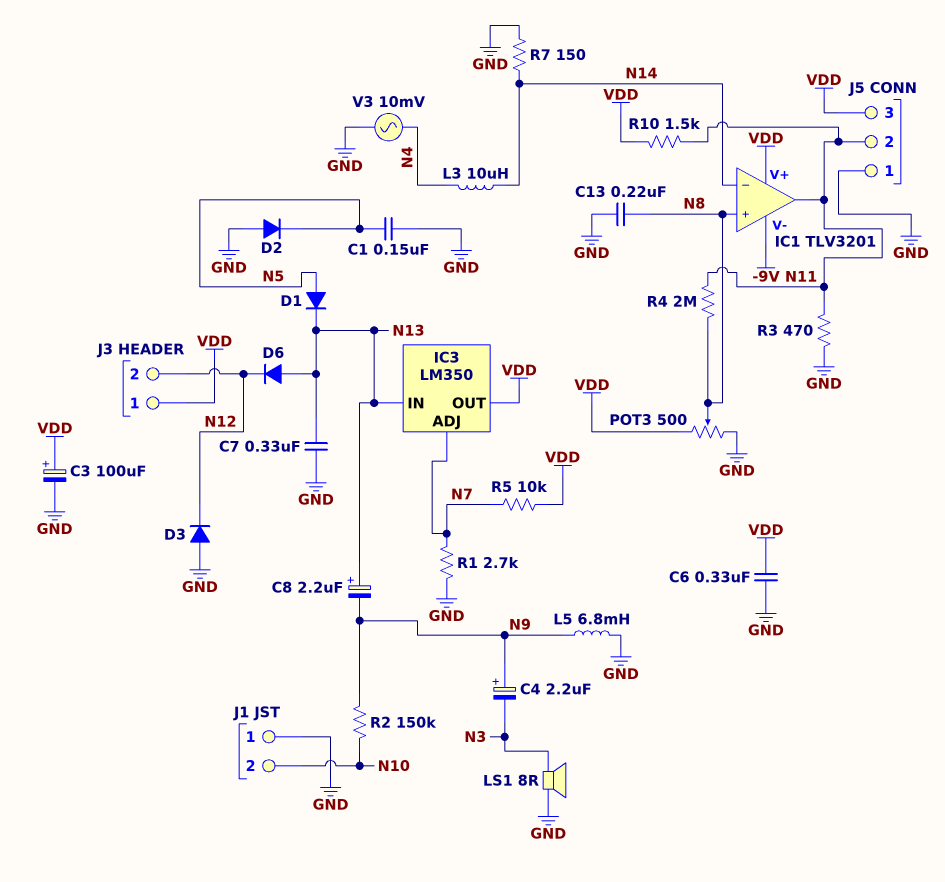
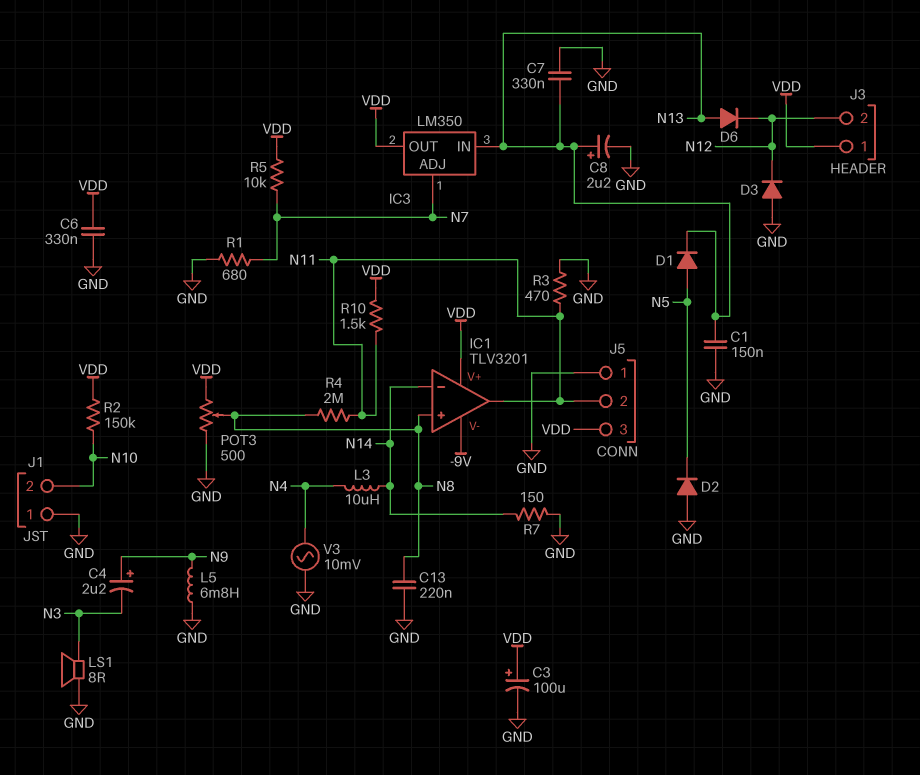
C1: 150nF (GND, N5) -> 150nF (GND, N13)
C8: 2.2uF (plus N13, minus N9) -> 2.2uF (plus N13, minus GND)
R1: 2.7k (GND, N7) -> 680 (GND, N7)
R2: 150k (N9, N10) -> 150k (N10, VDD)

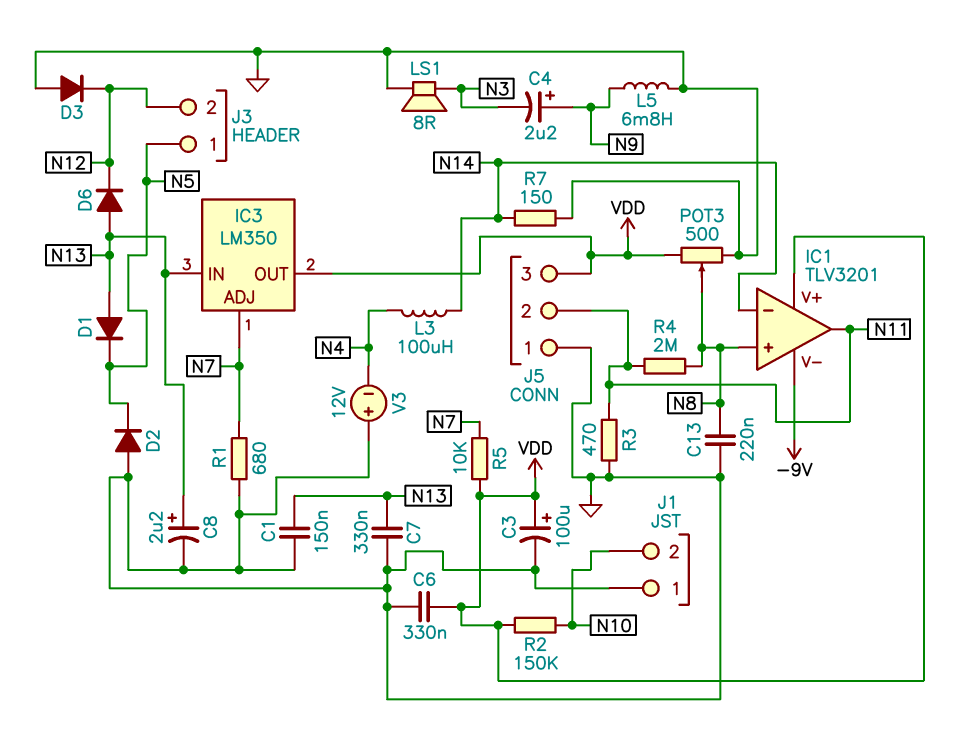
D1: diode (A N5, K N13) -> diode (A N13, K N5)
J3 pin 1: VDD -> N5
L3: 10uH (N4, N14) -> 100uH (N4, N14)
R10: 1.5k (N11, VDD) -> none
V3: AC 10mV (GND, N4) -> 12V (plus GND, minus N4)

